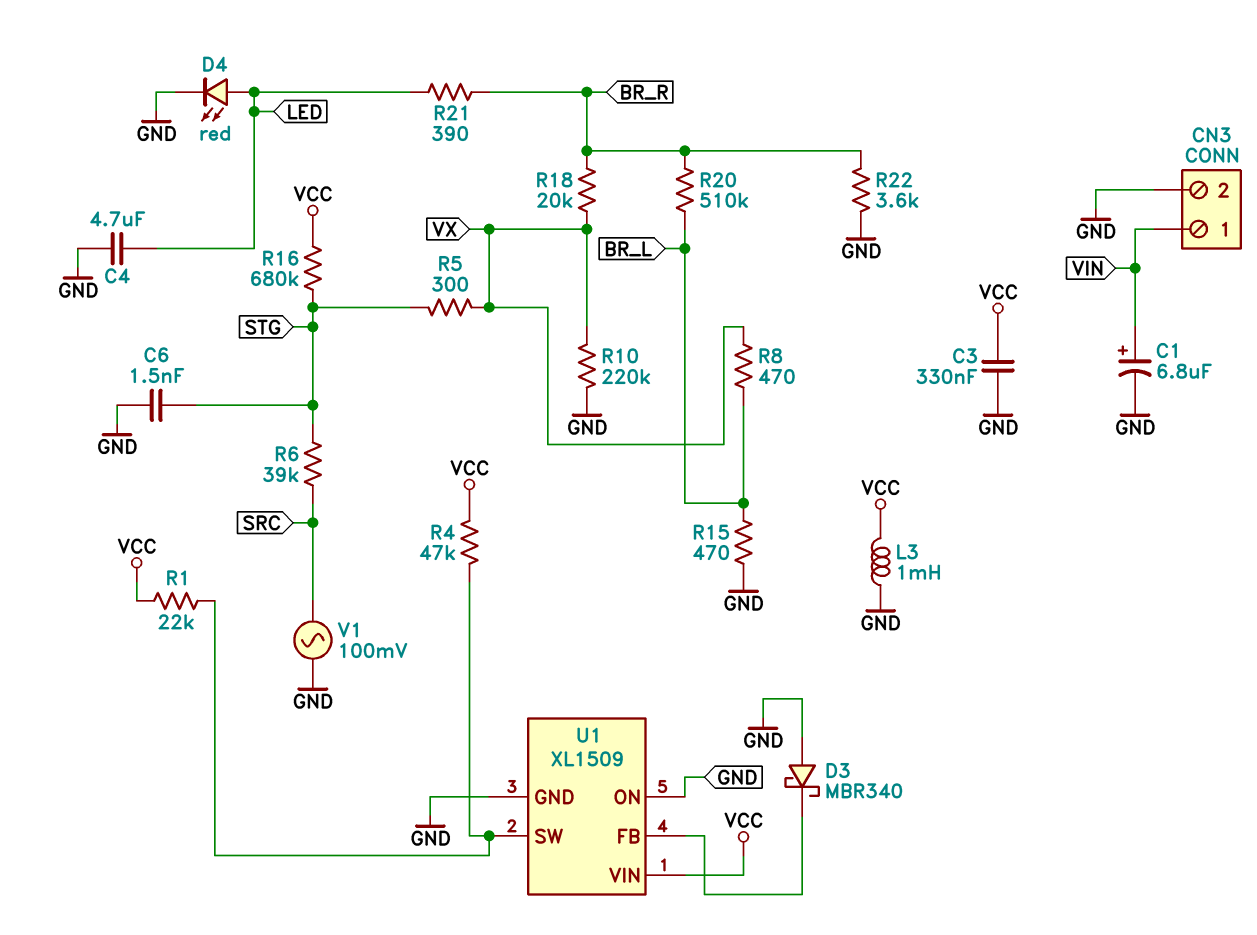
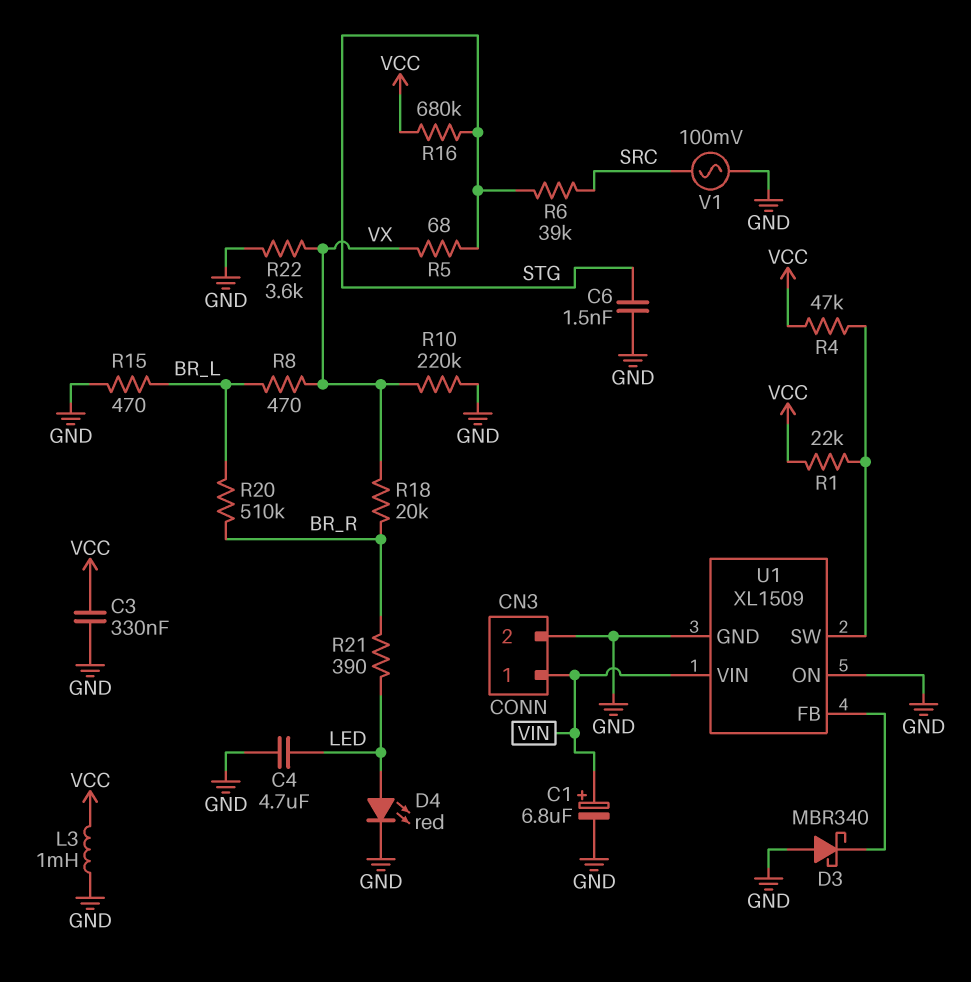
R5: 300 (STG, VX) -> 68 (STG, VX)
R22: 3.6k (BR_R, GND) -> 3.6k (GND, VX)
U1 pin VIN: VCC -> VIN

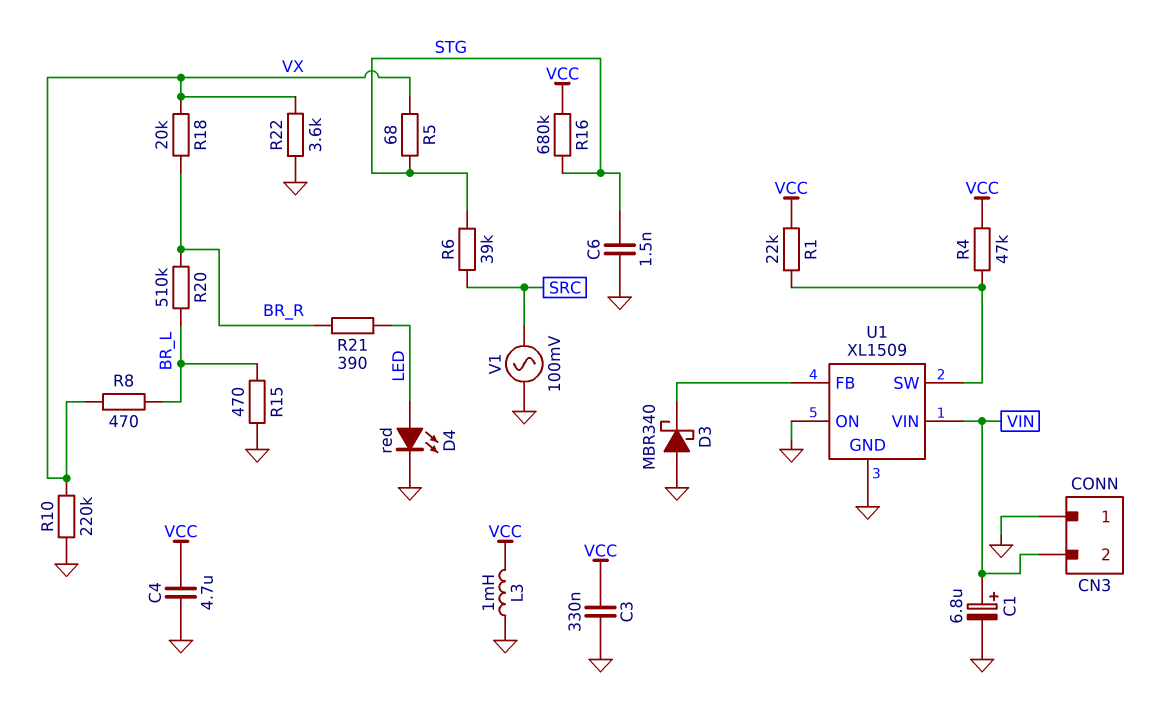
C4: 4.7uF (GND, LED) -> 4.7uF (GND, VCC)
CN3 pin 1: VIN -> GND
CN3 pin 2: GND -> VIN

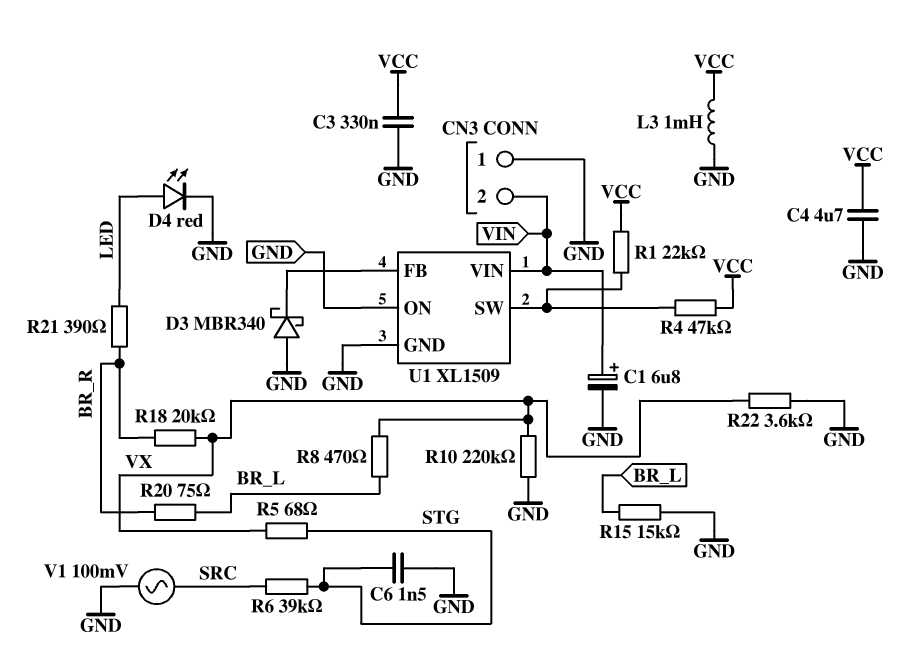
R15: 470 (BR_L, GND) -> 15k (BR_L, GND)
R16: 680k (STG, VCC) -> none
R20: 510k (BR_L, BR_R) -> 75 (BR_L, BR_R)

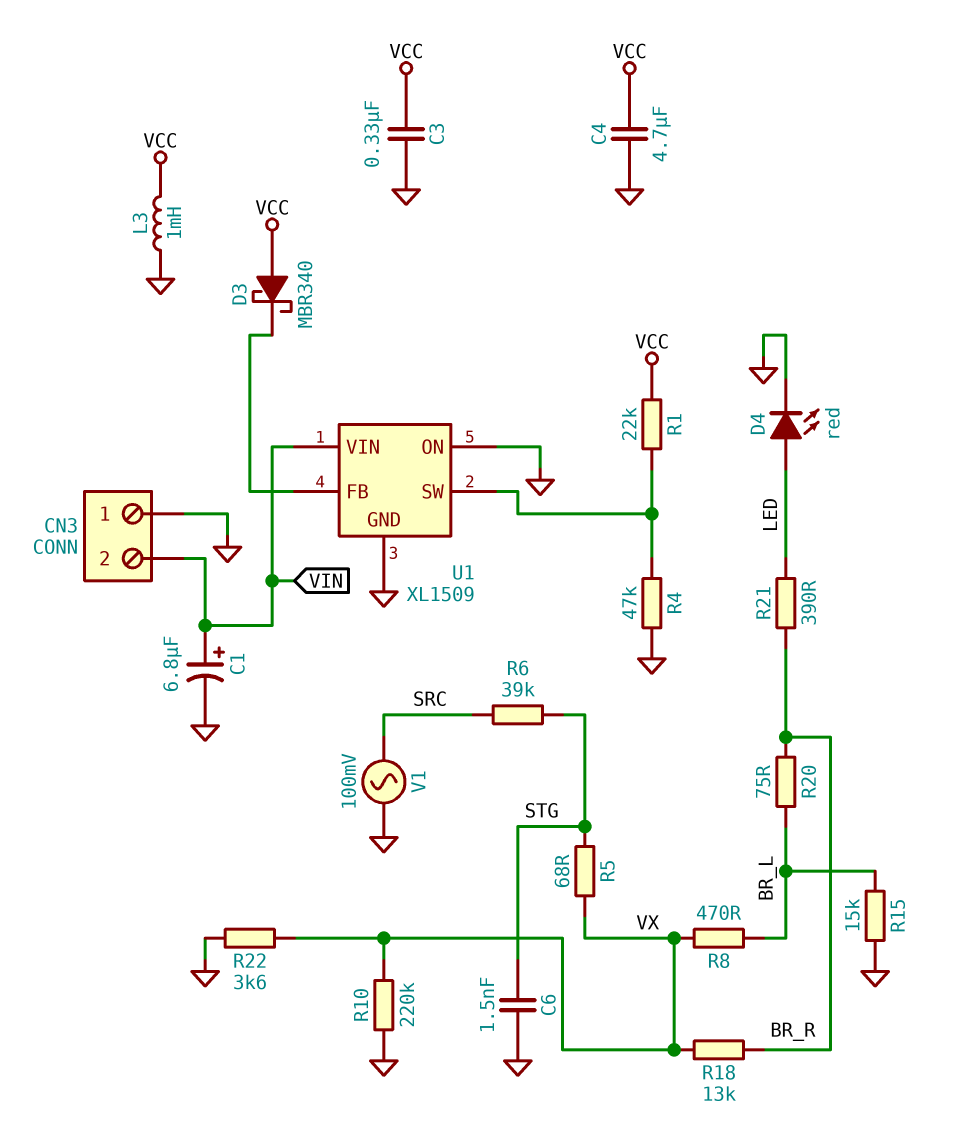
D3: schottky MBR340 (A GND, K U1/FB) -> schottky MBR340 (A VCC, K U1/FB)
R4: 47k (U1/SW, VCC) -> 47k (GND, U1/SW)
R18: 20k (BR_R, VX) -> 13k (BR_R, VX)

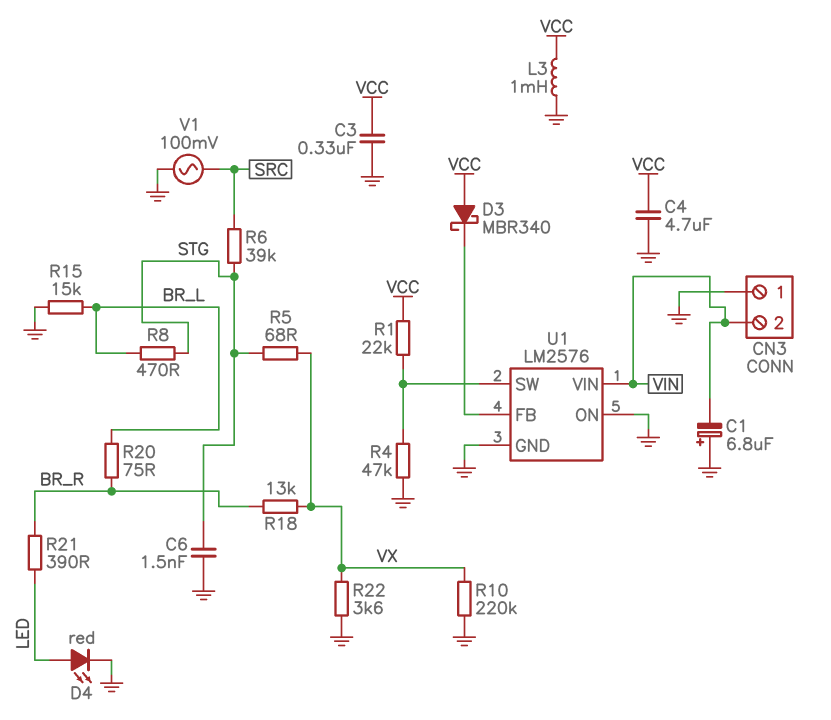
C1: 6.8uF (plus VIN, minus GND) -> 6.8uF (plus GND, minus VIN)
R8: 470 (BR_L, VX) -> 470 (BR_L, STG)
U1: XL1509 -> LM2576

